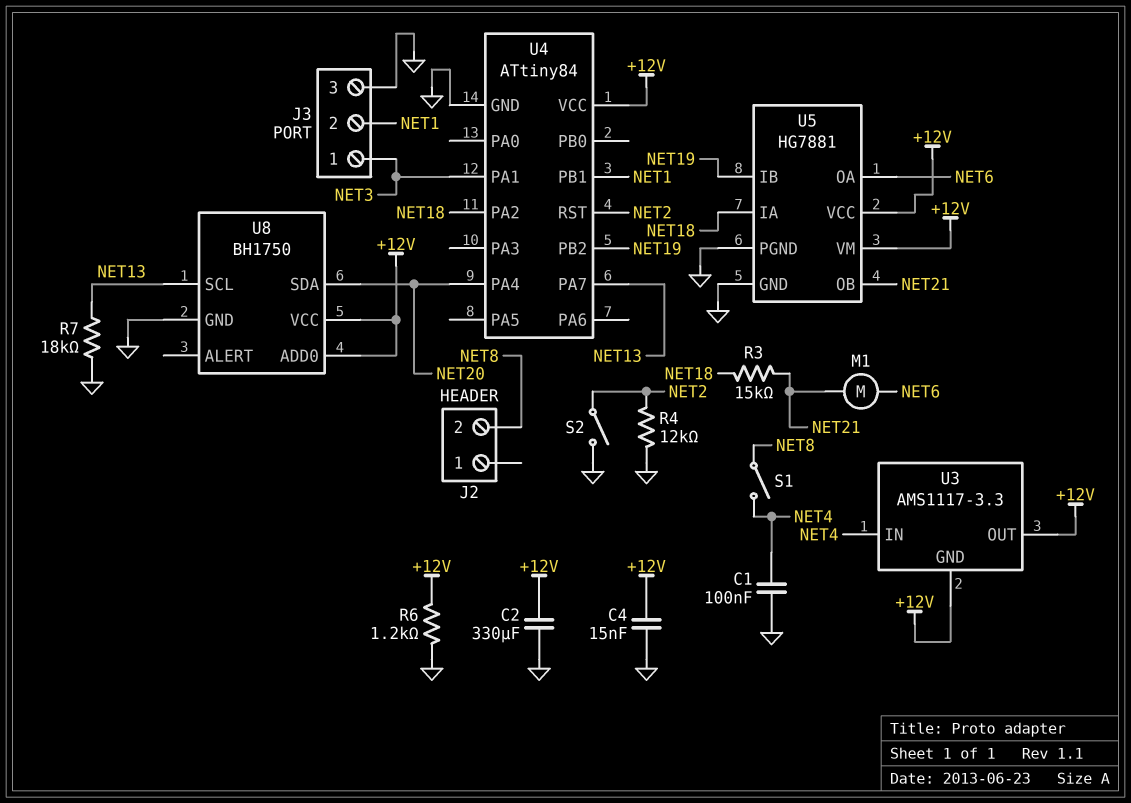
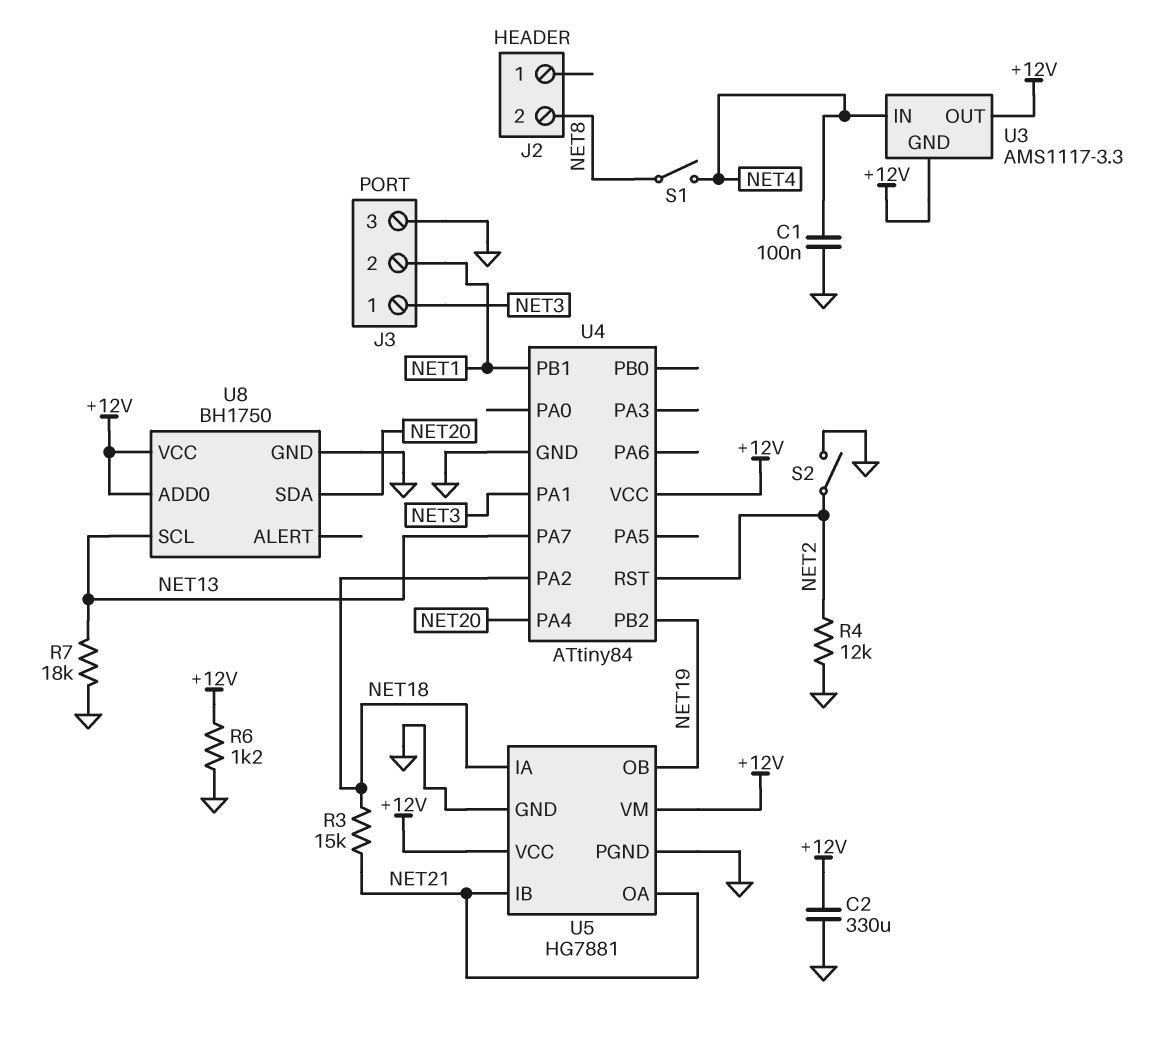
C4: 15nF (+12V, GND) -> none
M1: motor (NET6, NET21) -> none
U5 pin IB: NET19 -> NET21
U5 pin OA: NET6 -> NET21
U5 pin OB: NET21 -> NET19

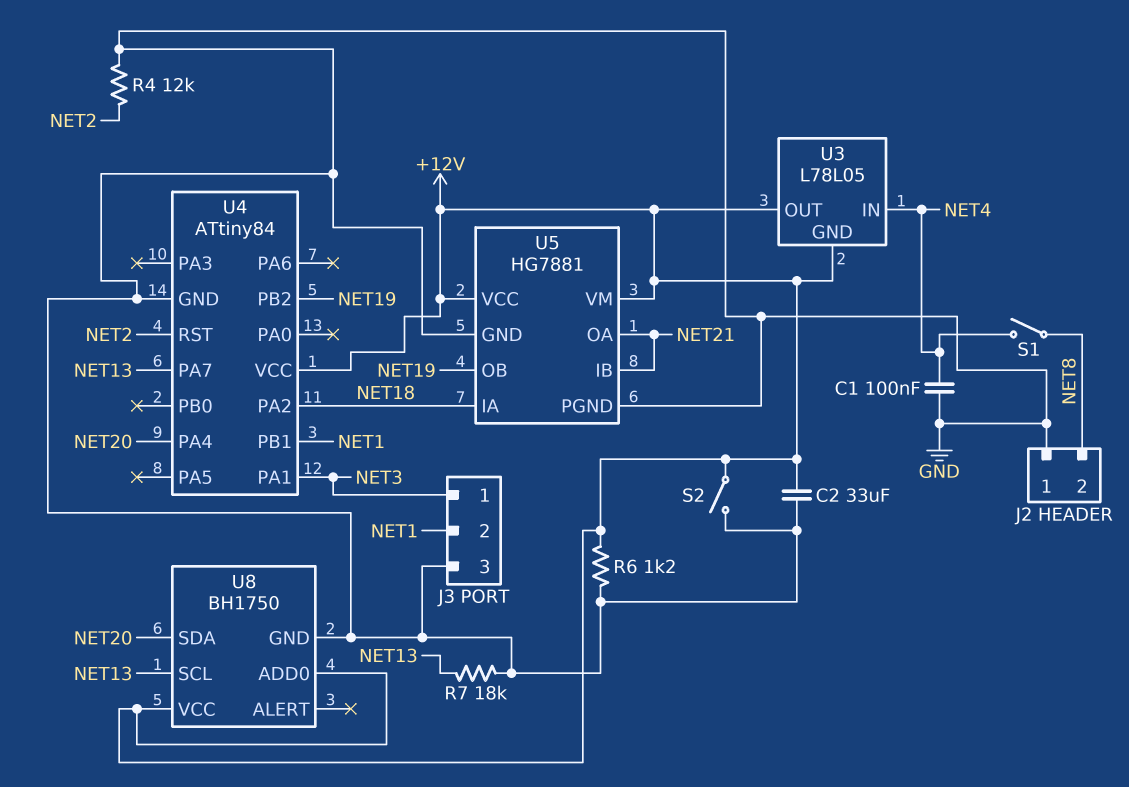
C2: 330uF (+12V, GND) -> 33uF (+12V, GND)
J2 pin 1: none -> GND
R3: 15k (NET18, NET21) -> none
S2: switch (GND, NET2) -> switch (+12V, GND)
U3: AMS1117-3.3 -> L78L05

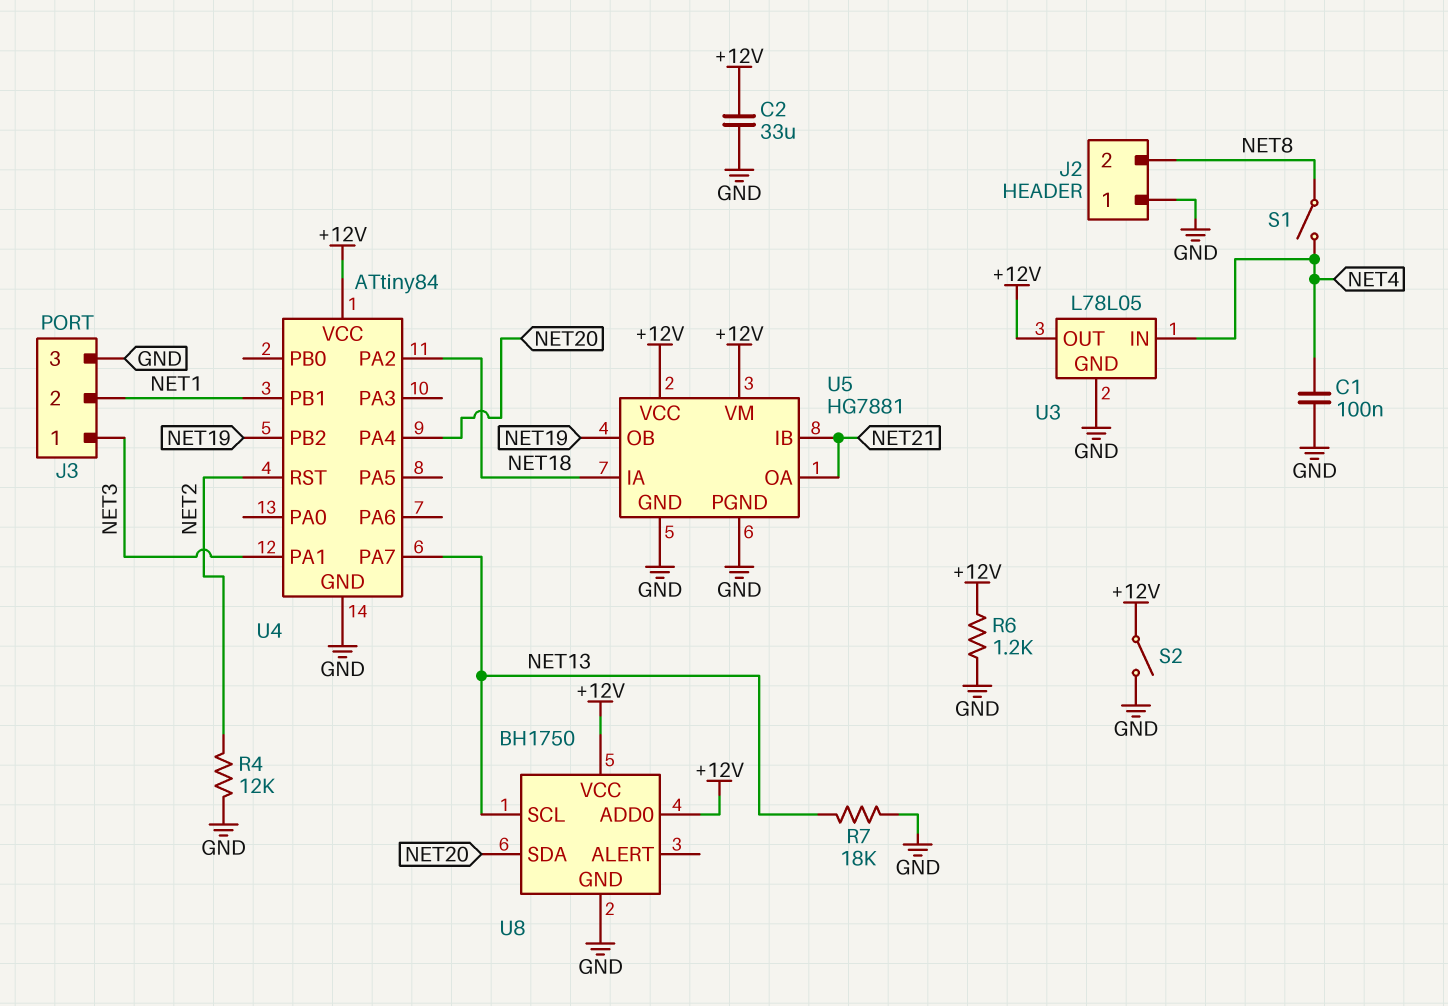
U3 pin GND: +12V -> GND

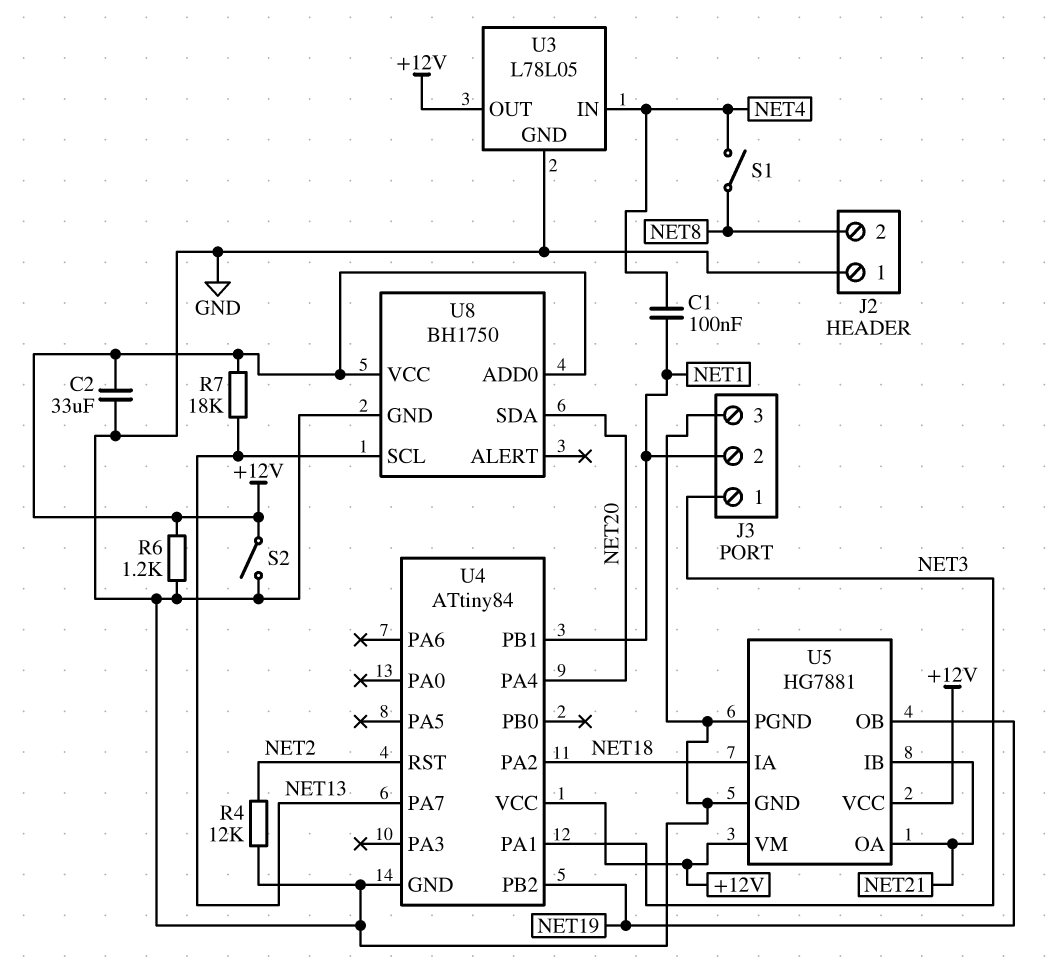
C1: 100nF (GND, NET4) -> 100nF (NET1, NET4)
R7: 18k (GND, NET13) -> 18k (+12V, NET13)

